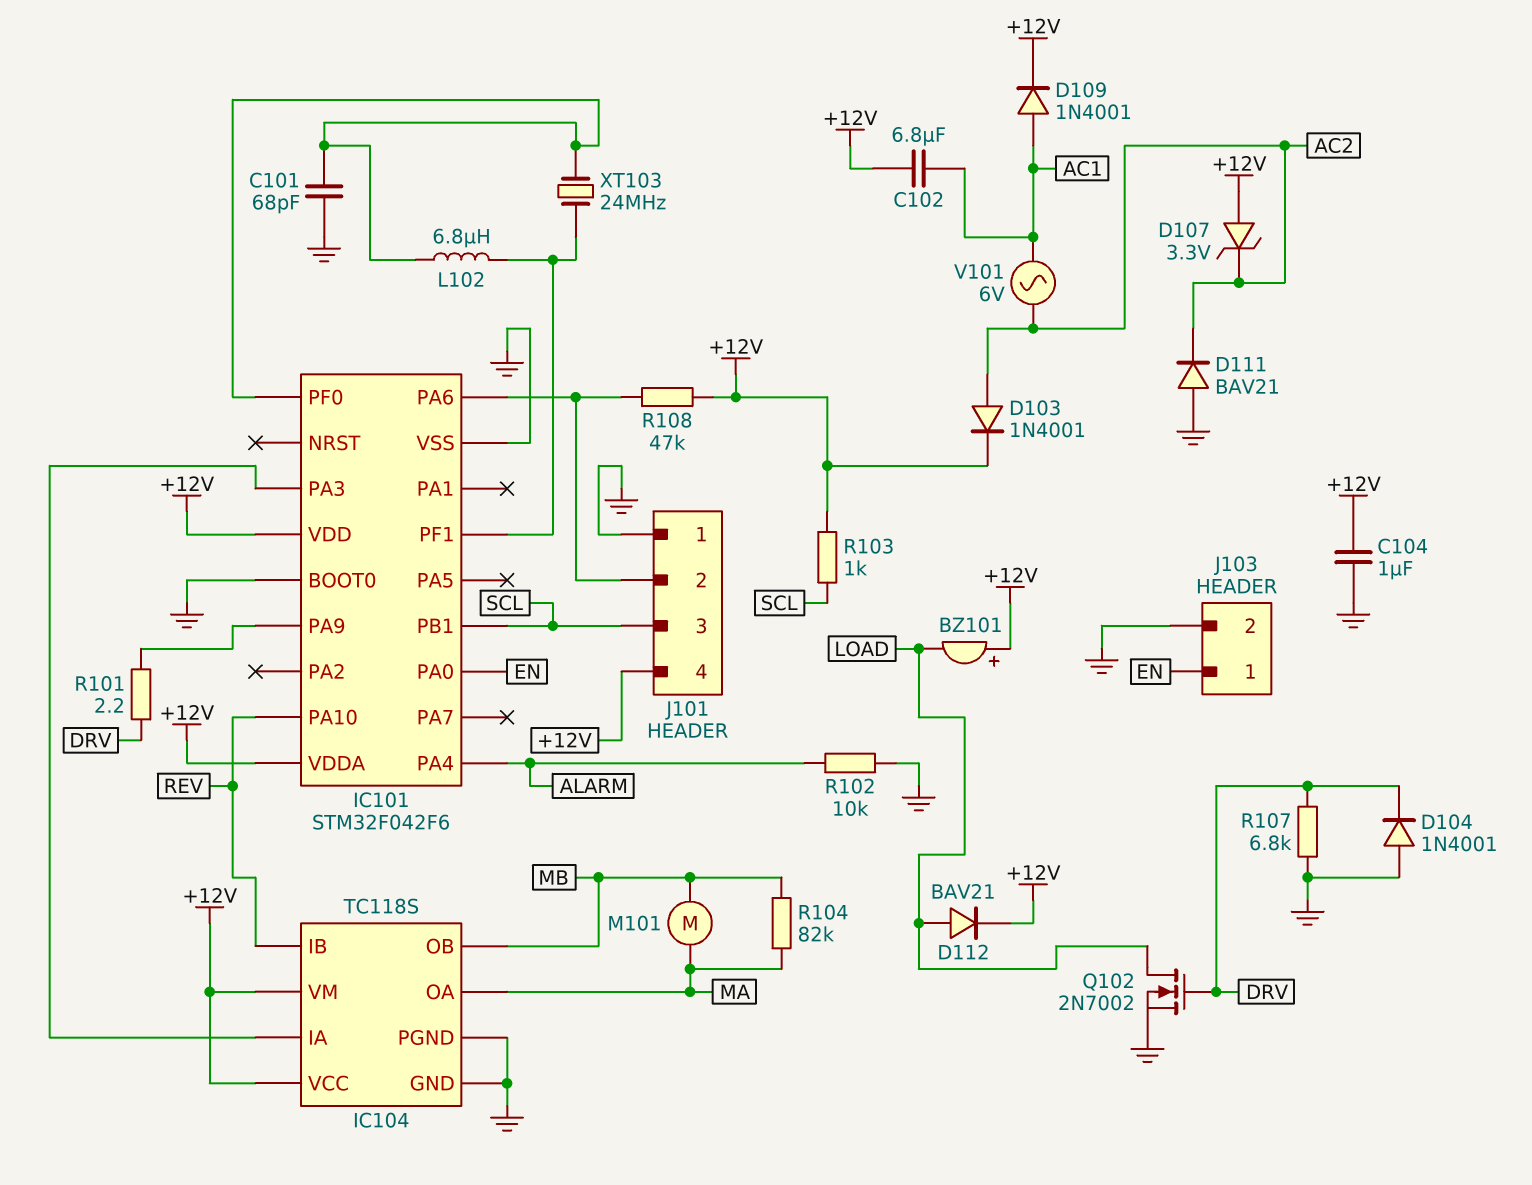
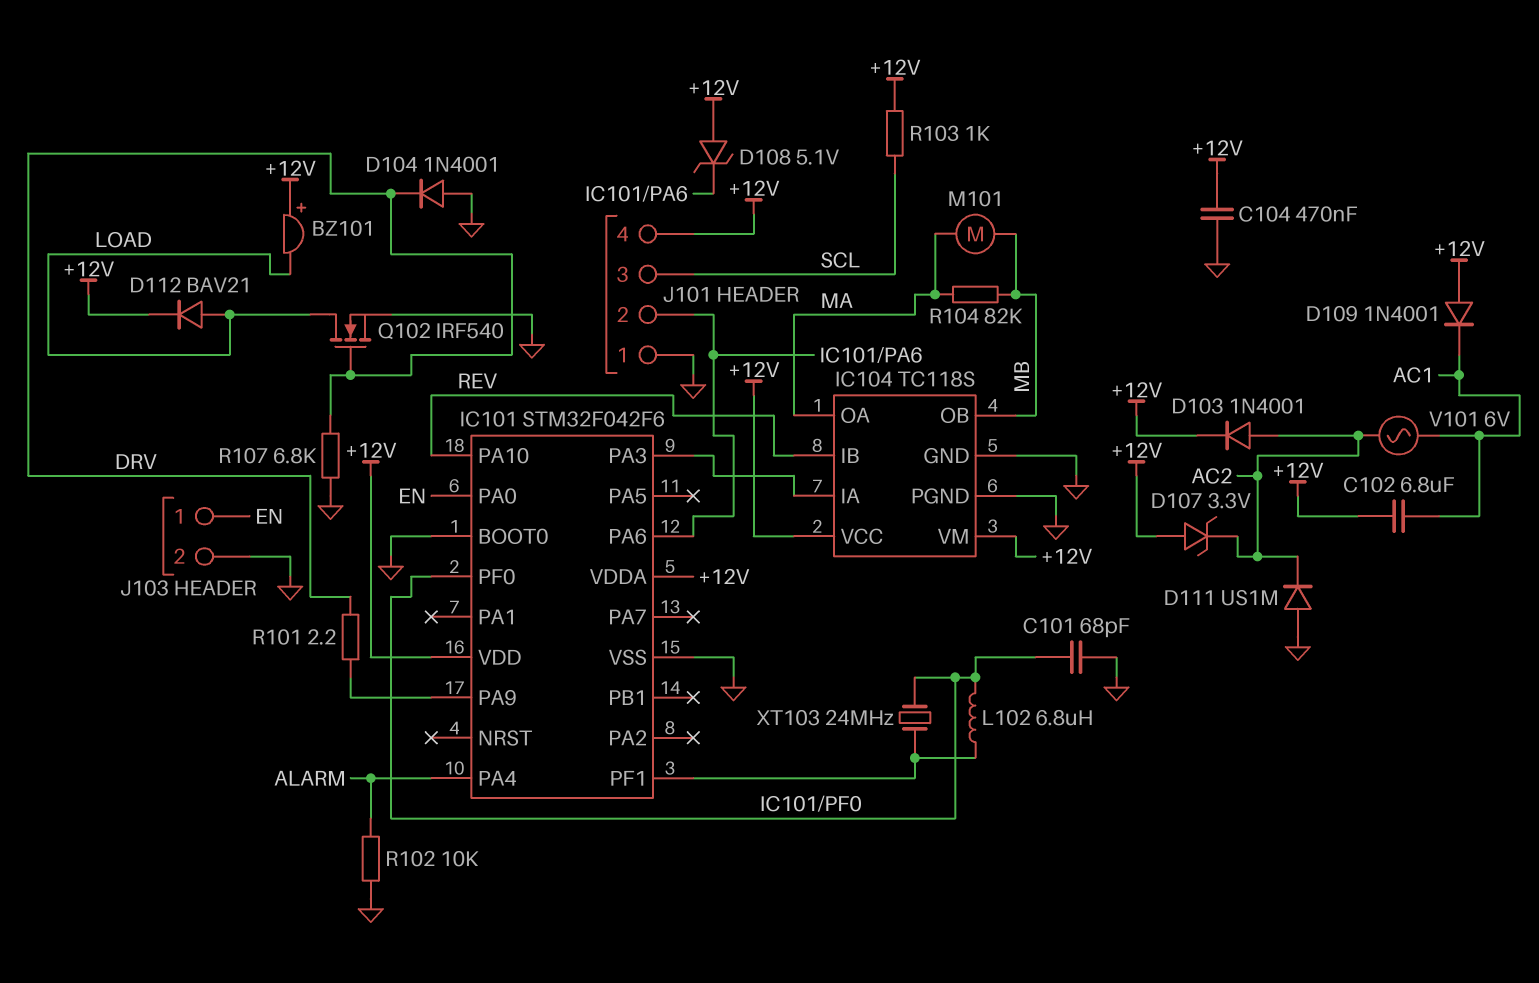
C104: 1uF (+12V, GND) -> 470nF (+12V, GND)
D108: none -> zener 5.1V (A +12V, K IC101/PA6)
D109: diode 1N4001 (A AC1, K +12V) -> diode 1N4001 (A +12V, K AC1)
D111: diode BAV21 (A GND, K AC2) -> diode US1M (A GND, K AC2)
IC101 pin PB1: SCL -> none
Q102: NMOS 2N7002 (G DRV, D LOAD, S GND) -> NMOS IRF540 (G DRV, D LOAD, S GND)
R108: 47k (+12V, IC101/PA6) -> none

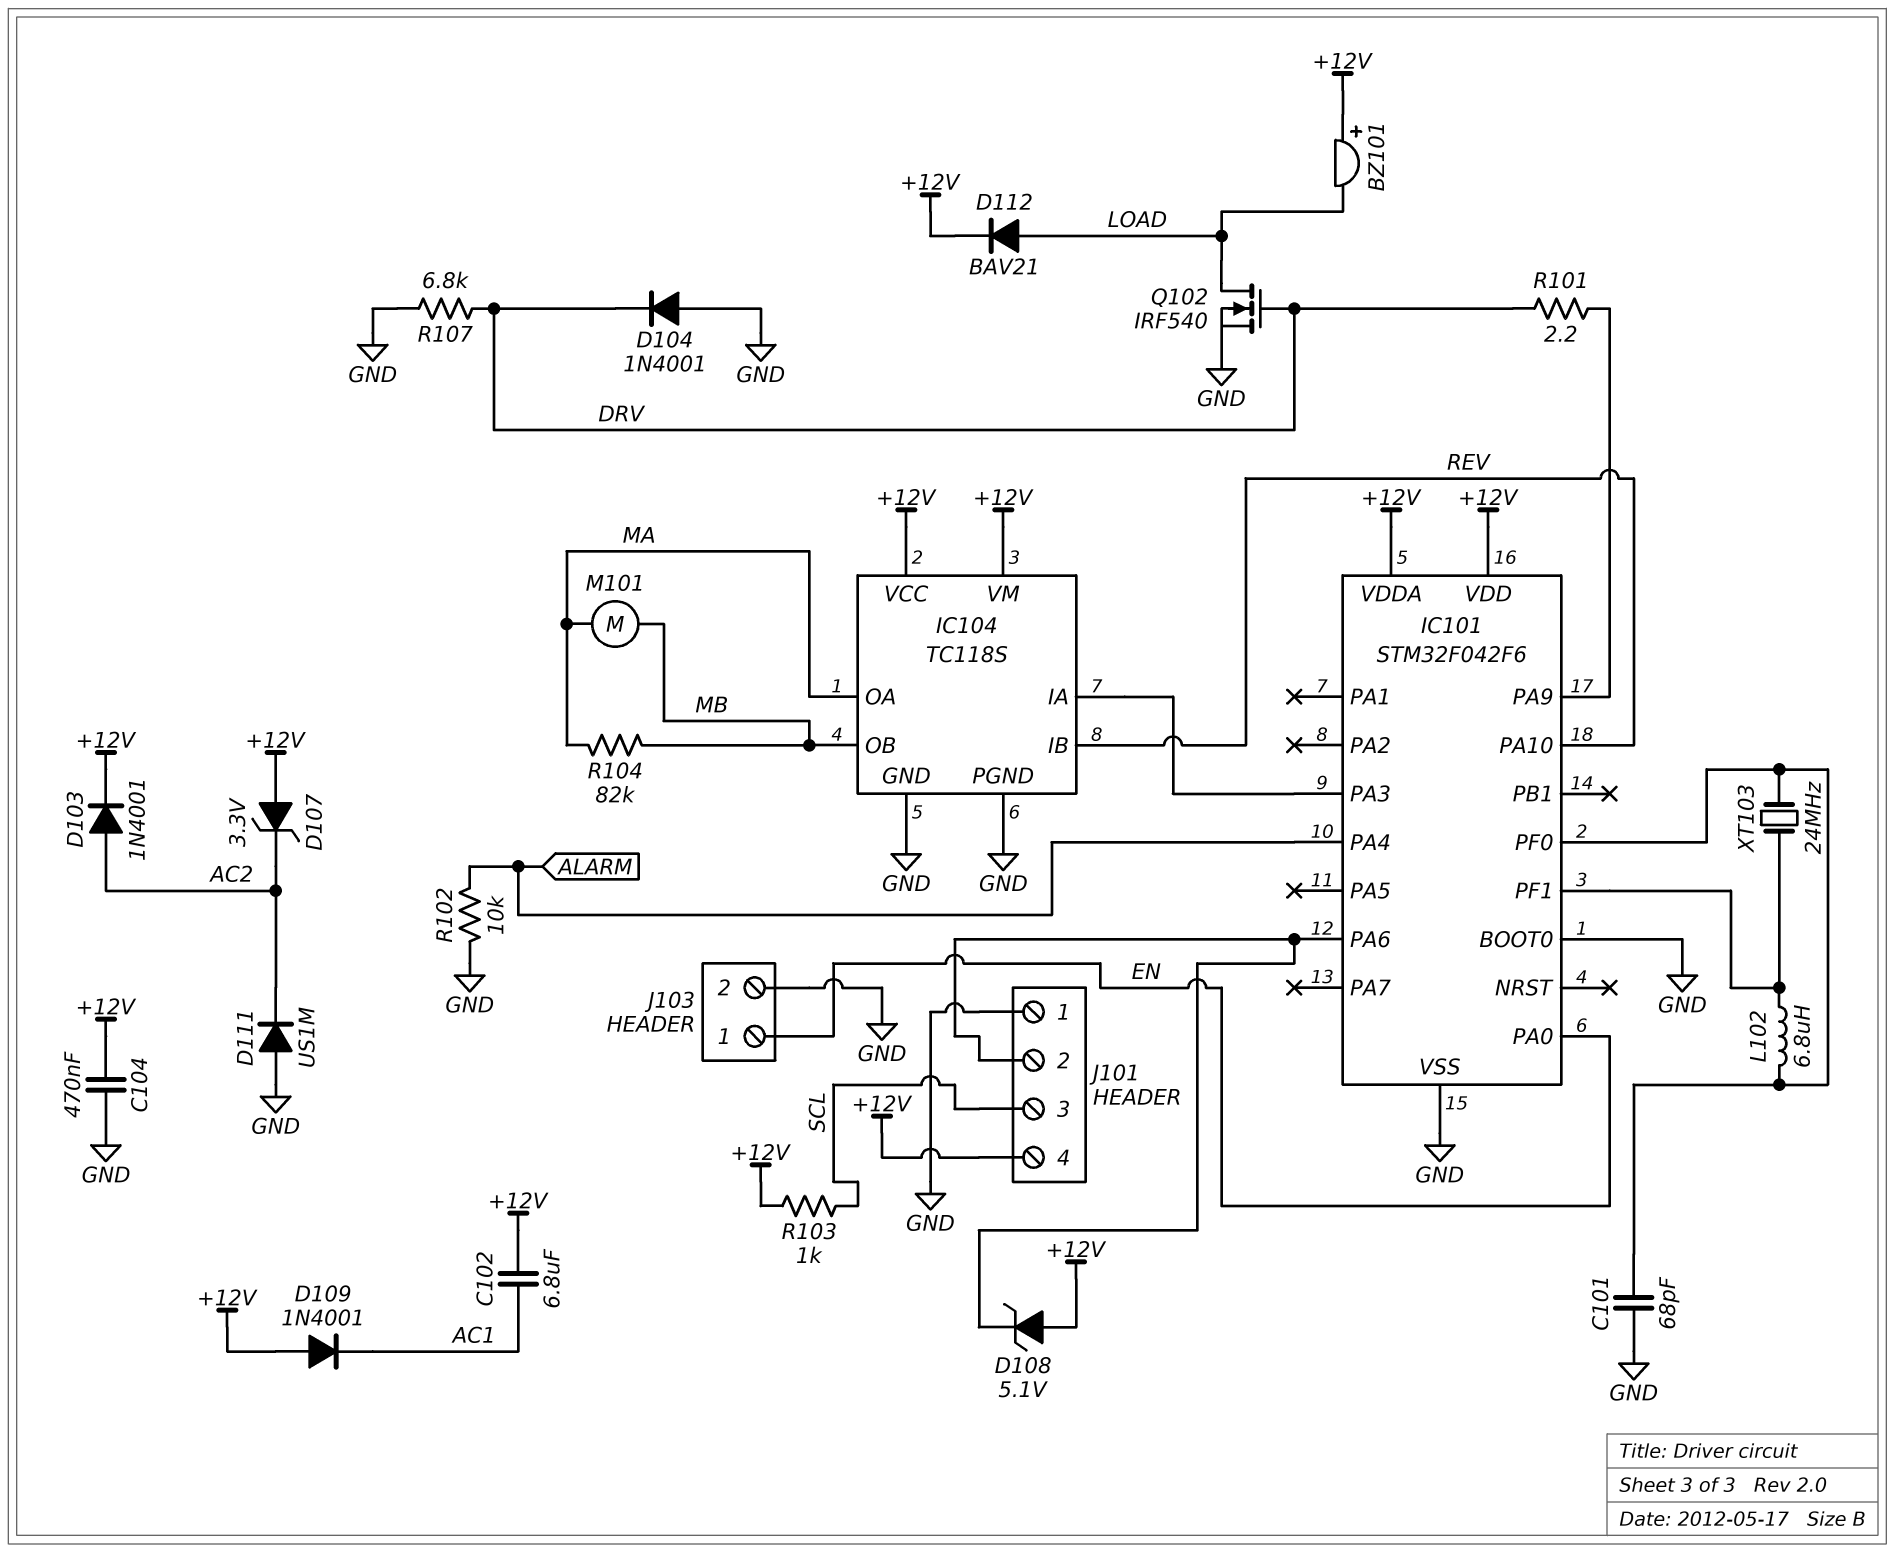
V101: AC 6V (AC1, AC2) -> none

